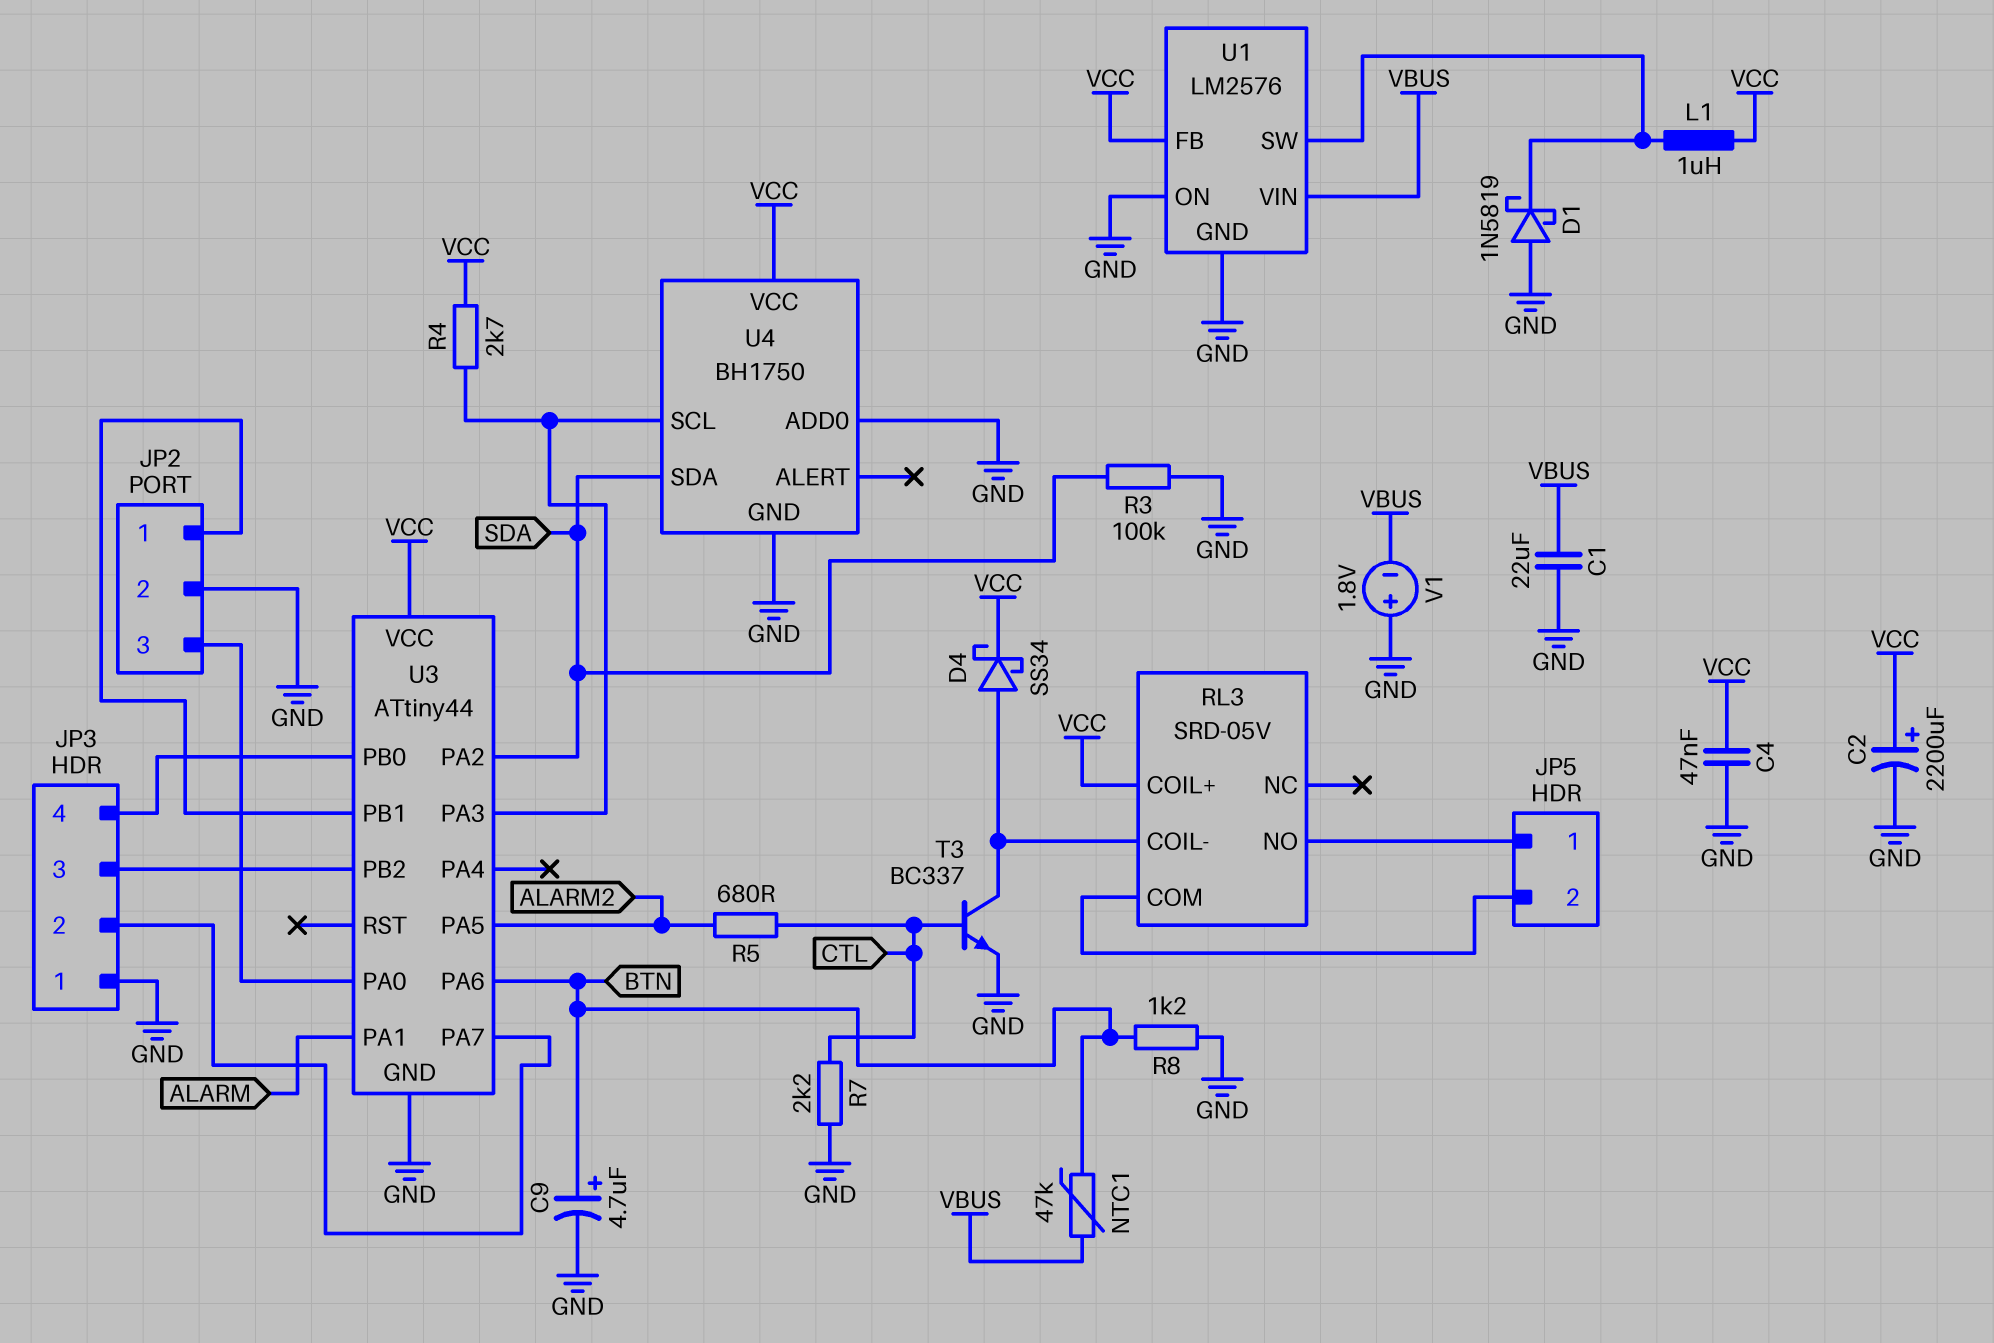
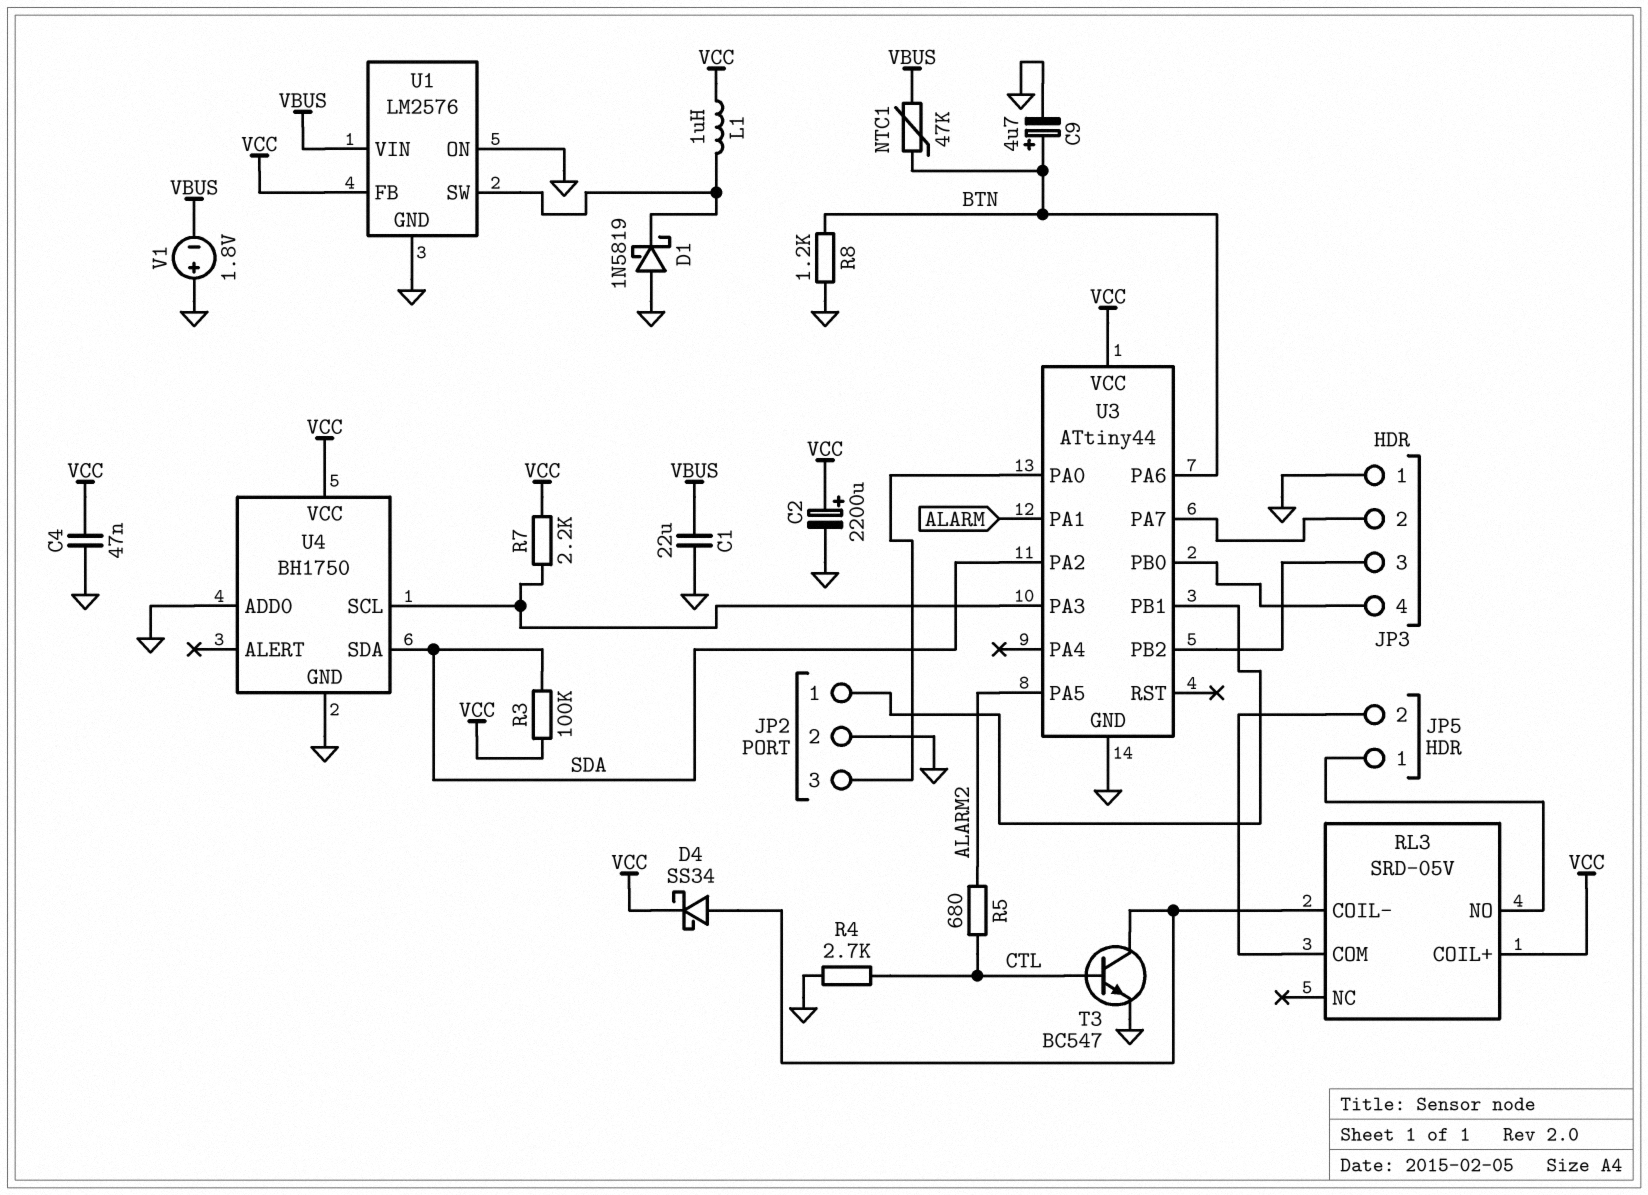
R3: 100k (GND, SDA) -> 100k (SDA, VCC)
R4: 2.7k (U3/PA3, VCC) -> 2.7k (CTL, GND)
R7: 2.2k (CTL, GND) -> 2.2k (U3/PA3, VCC)
T3: NPN BC337 (B CTL, C RL3/COIL-, E GND) -> NPN BC547 (B CTL, C RL3/COIL-, E GND)

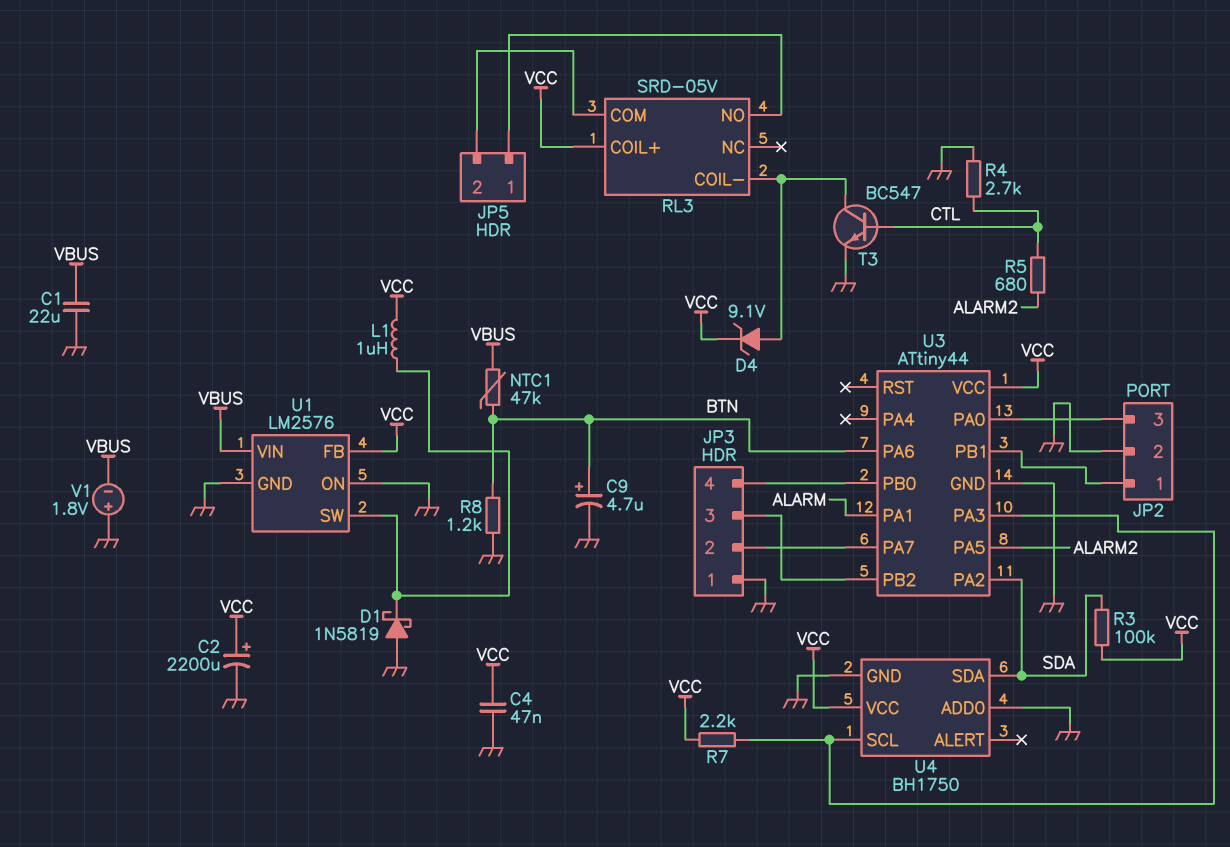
D4: schottky SS34 (A RL3/COIL-, K VCC) -> zener 9.1V (A RL3/COIL-, K VCC)

